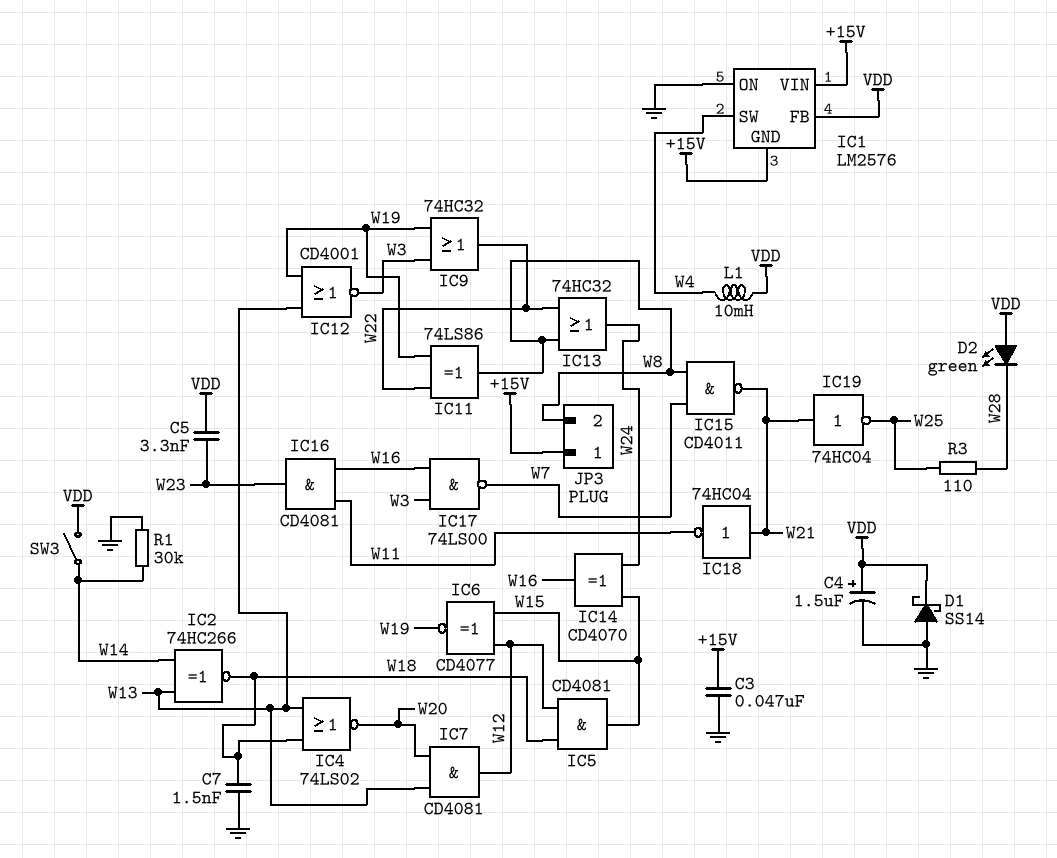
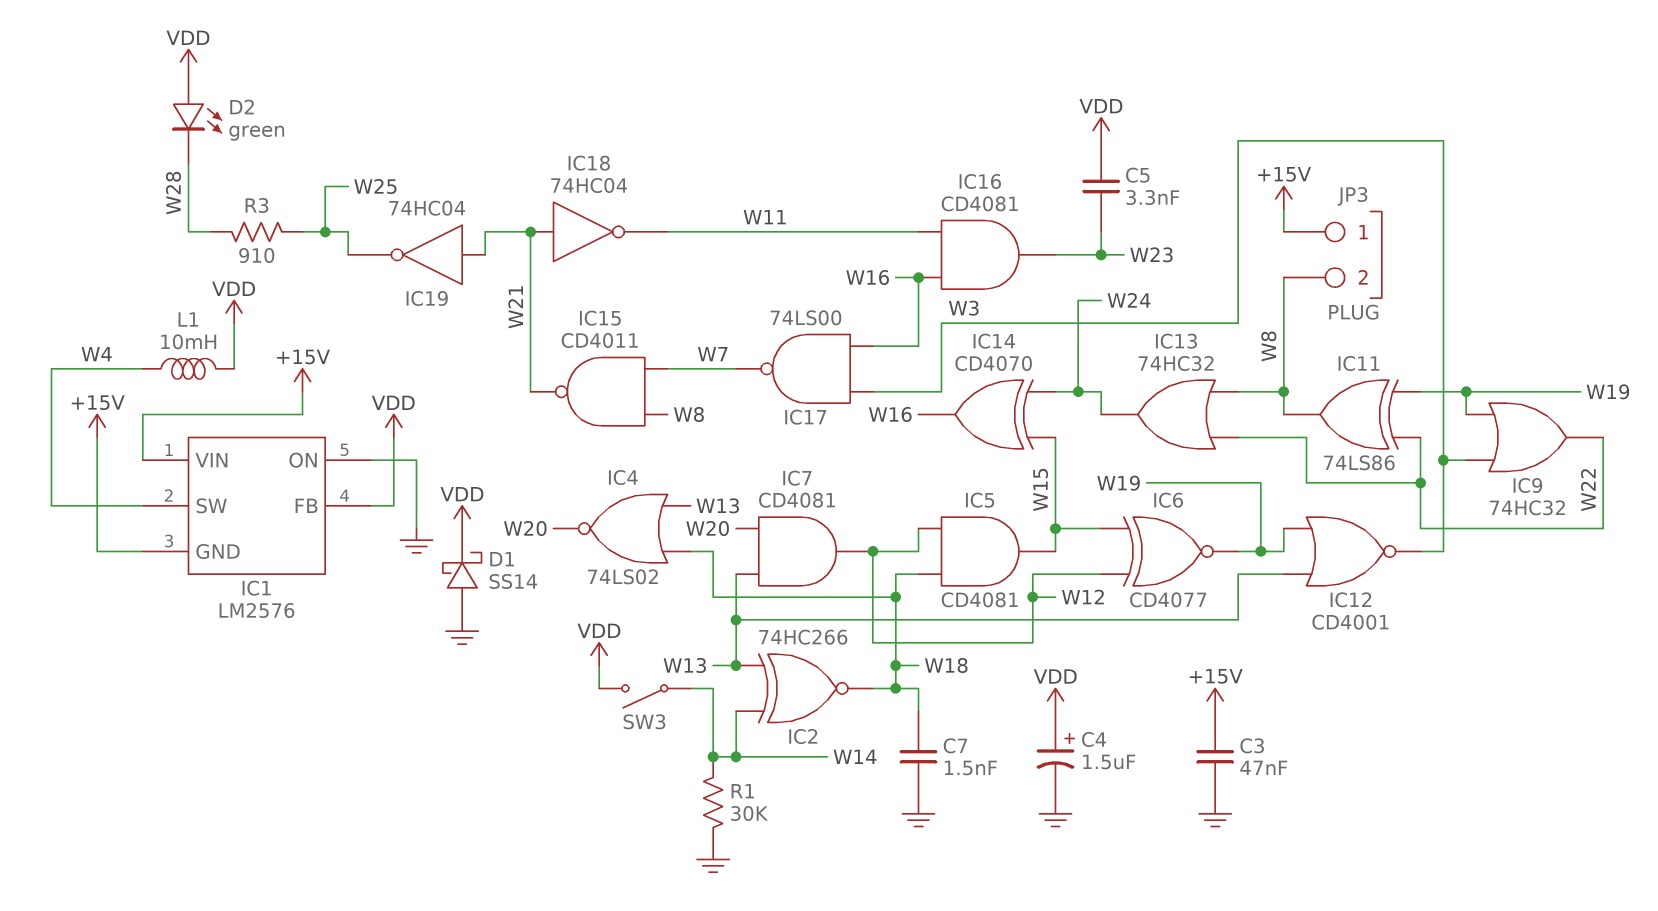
R3: 110 (W25, W28) -> 910 (W25, W28)

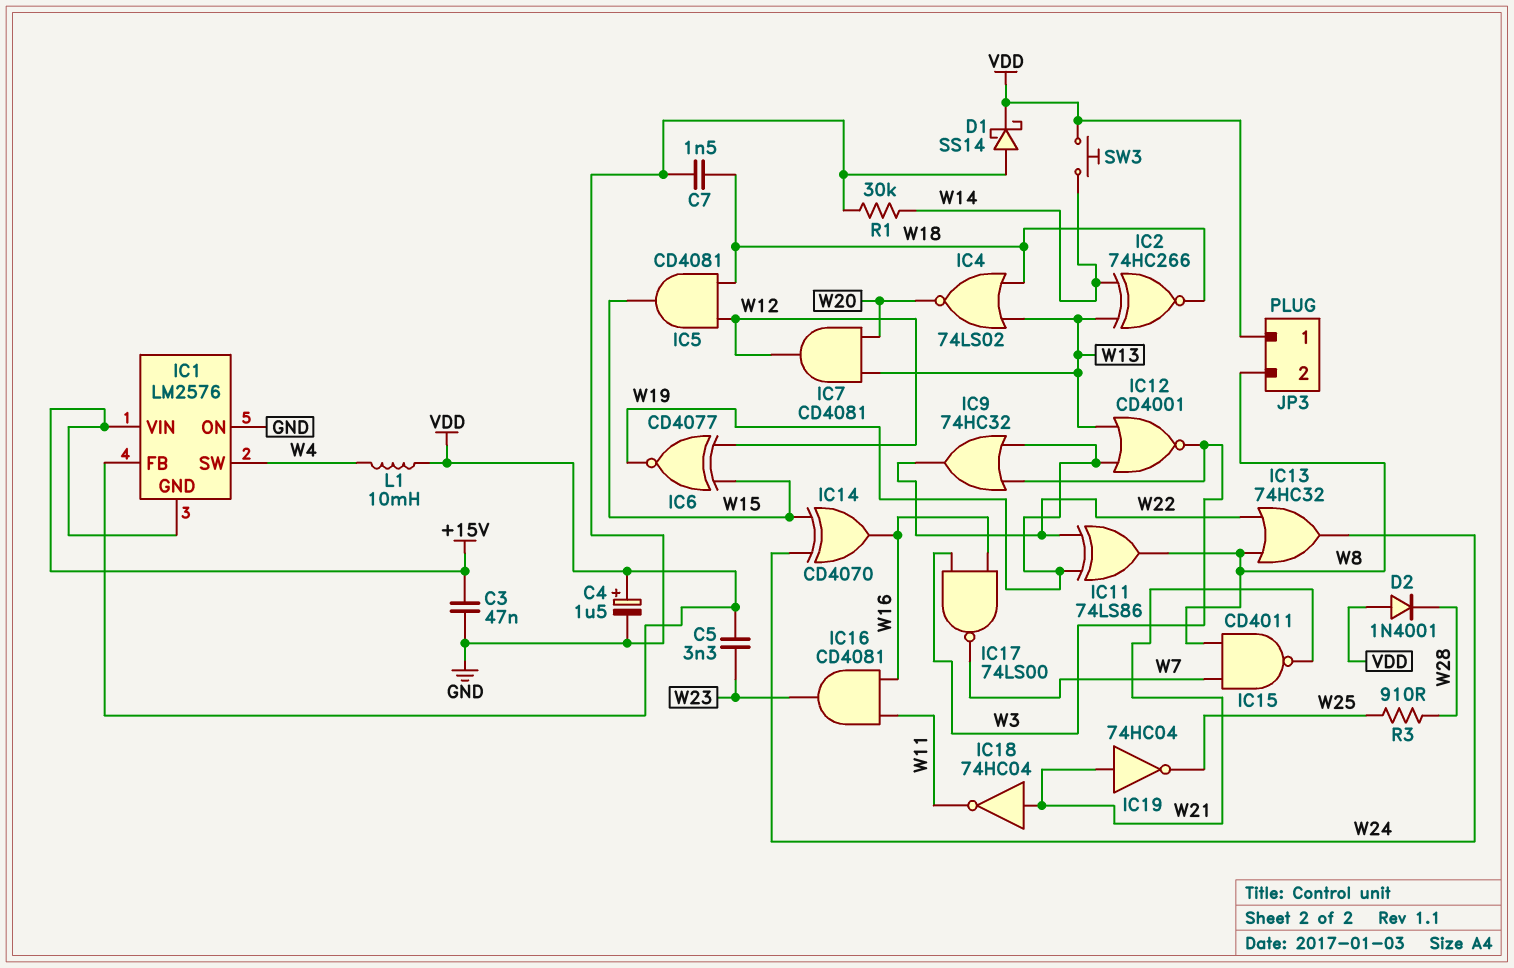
D2: LED green (A VDD, K W28) -> diode 1N4001 (A VDD, K W28)
JP3 pin 1: +15V -> VDD
SW3: switch (VDD, W14) -> button (VDD, W14)

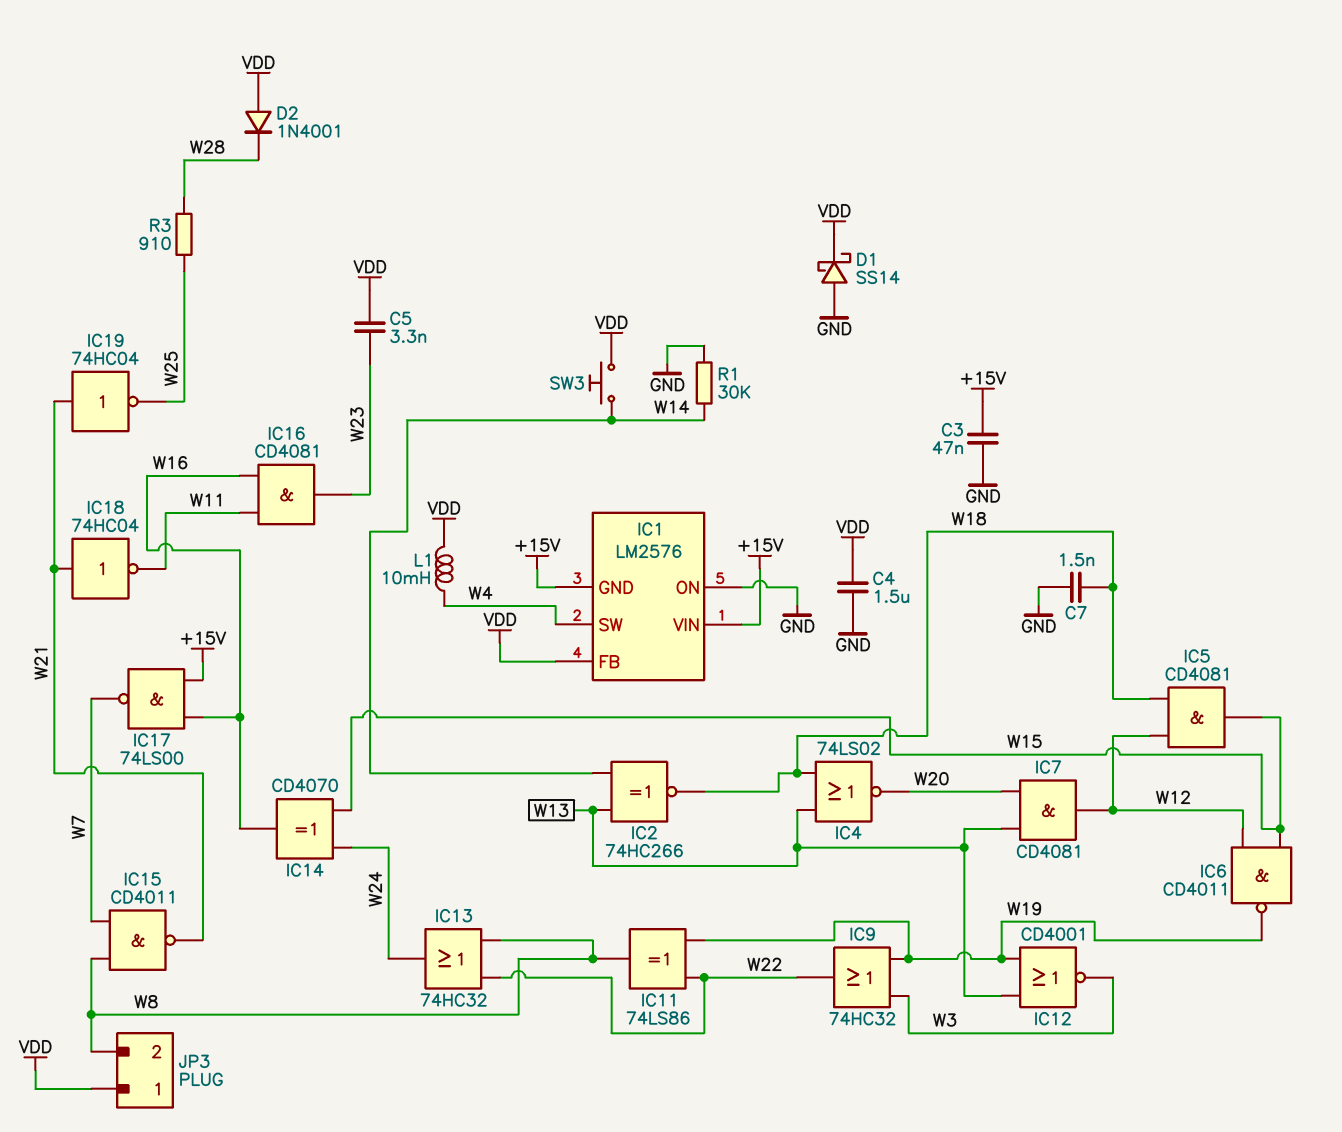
C4: 1.5uF (plus VDD, minus GND) -> 1.5uF (GND, VDD)
IC6: XNOR CD4077 (in W12, in W15, out W19) -> NAND CD4011 (in W12, in W15, out W19)
IC17: NAND 74LS00 (in W3, in W16, out W7) -> NAND 74LS00 (in +15V, in W16, out W7)

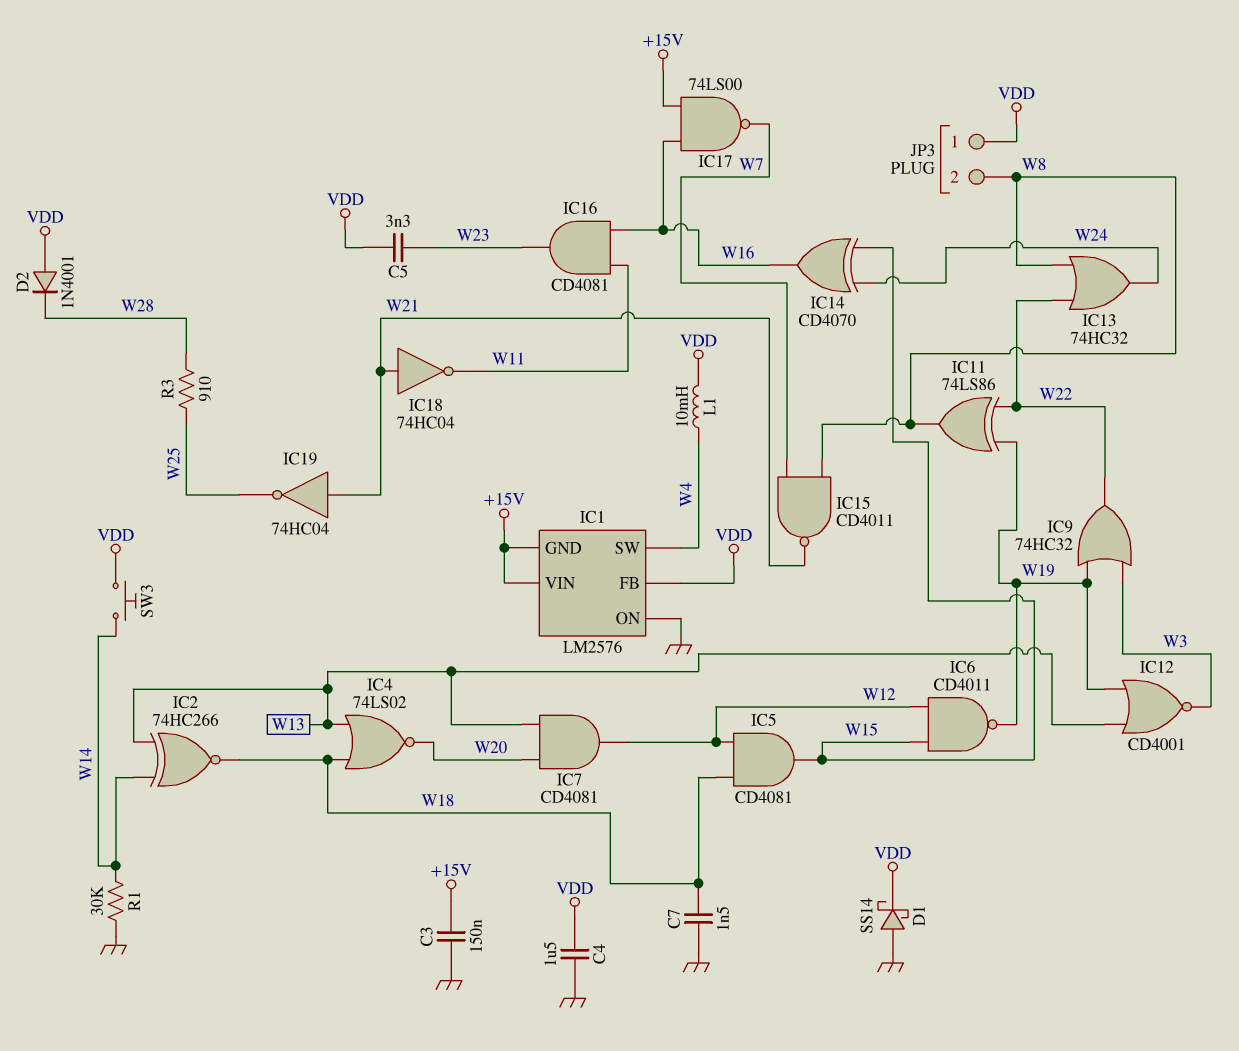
C3: 47nF (+15V, GND) -> 150nF (+15V, GND)

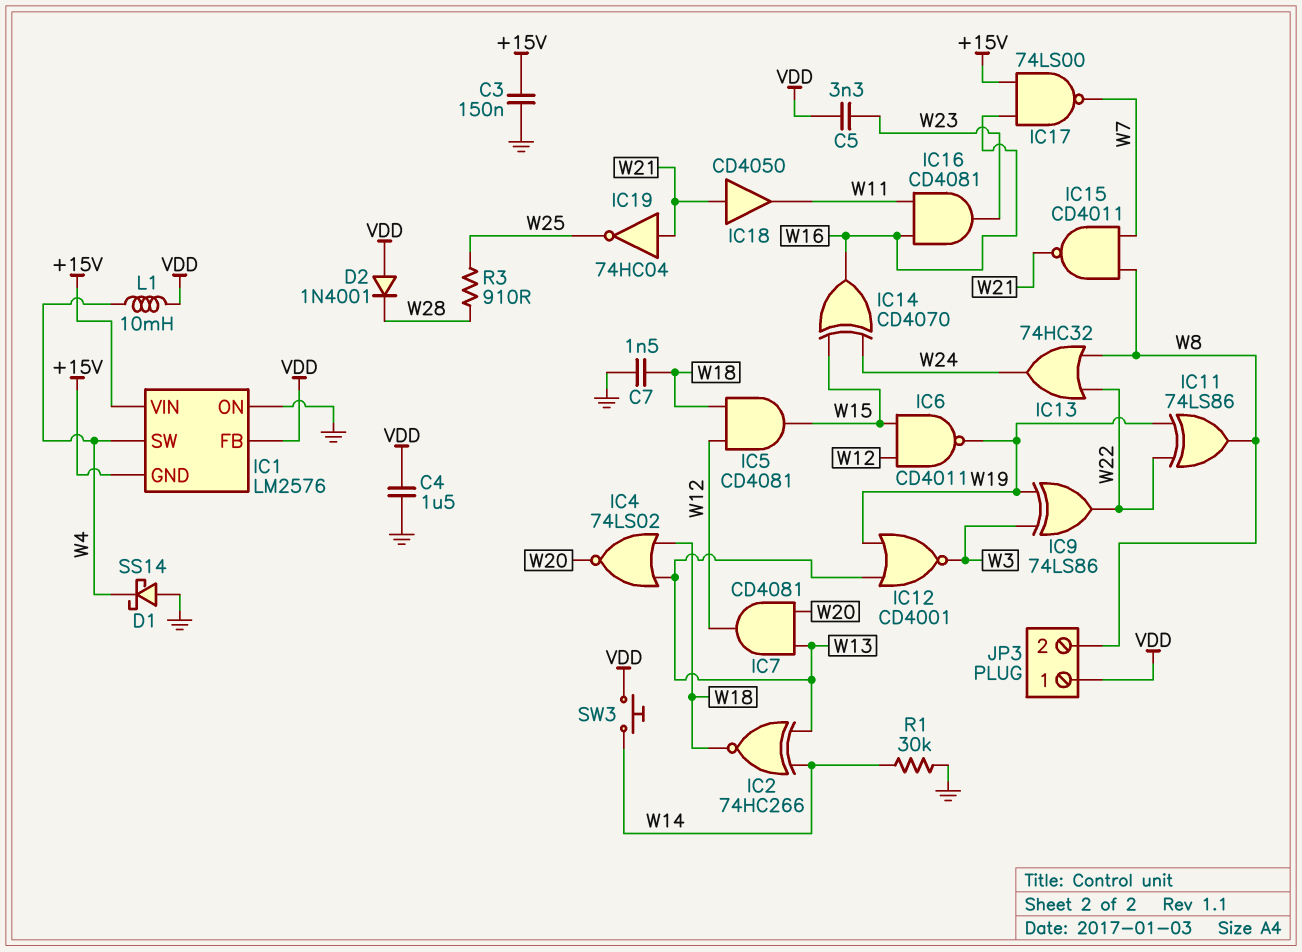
D1: schottky SS14 (A GND, K VDD) -> schottky SS14 (A GND, K W4)
IC9: OR 74HC32 (in W3, in W19, out W22) -> XOR 74LS86 (in W3, in W19, out W22)
IC18: NOT 74HC04 (in W21, out W11) -> buffer CD4050 (in W21, out W11)

